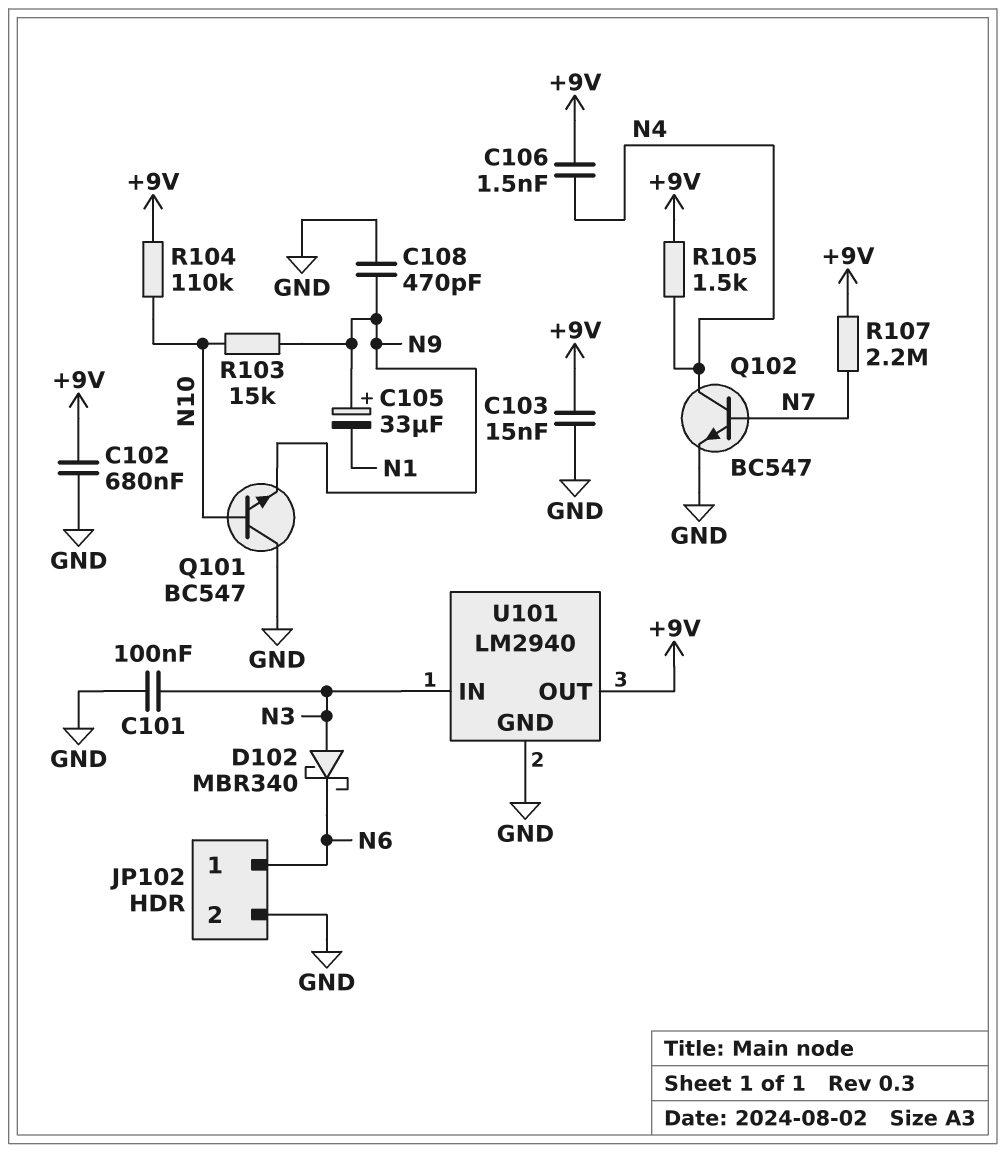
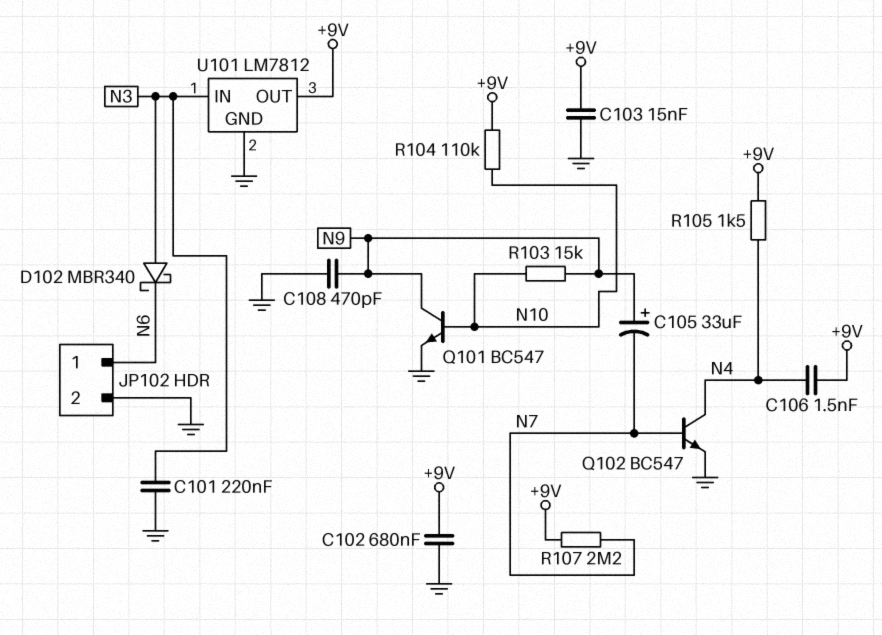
C101: 100nF (GND, N3) -> 220nF (GND, N3)
C105: 33uF (plus N9, minus N1) -> 33uF (plus N9, minus N7)
Q101: NPN BC547 (B N10, C GND, E N9) -> NPN BC547 (B N10, C N9, E GND)
U101: LM2940 -> LM7812

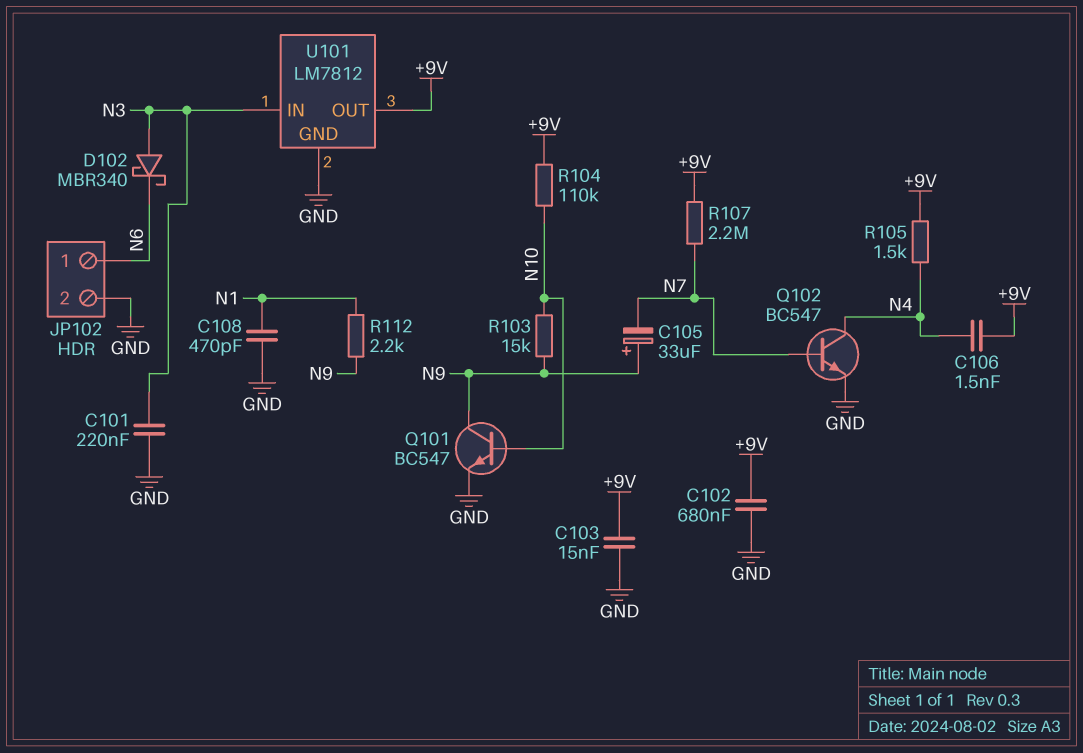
C108: 470pF (GND, N9) -> 470pF (GND, N1)
R112: none -> 2.2k (N1, N9)

